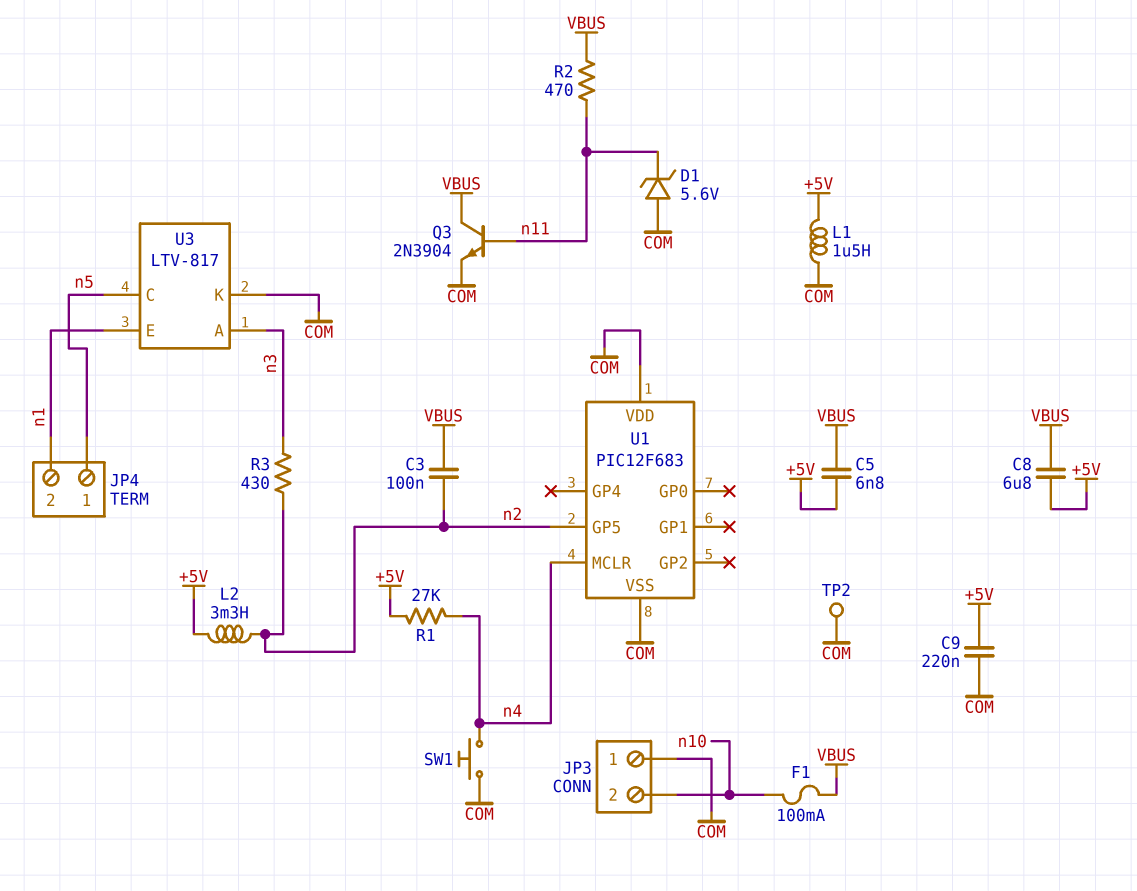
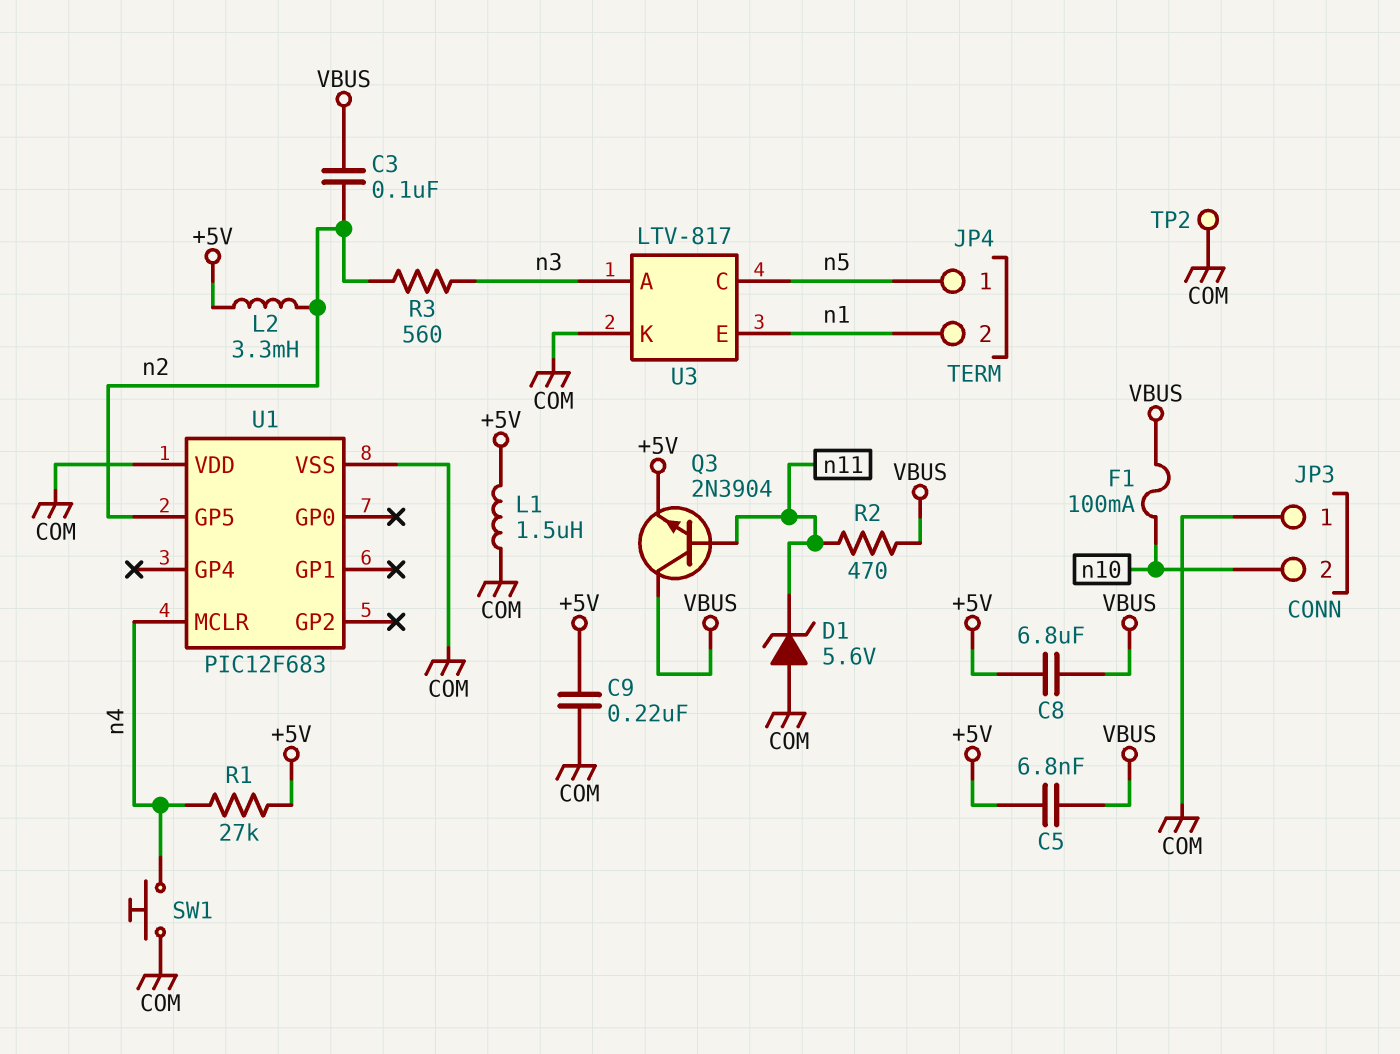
Q3: NPN 2N3904 (B n11, C VBUS, E COM) -> NPN 2N3904 (B n11, C VBUS, E +5V)
R3: 430 (n2, n3) -> 560 (n2, n3)

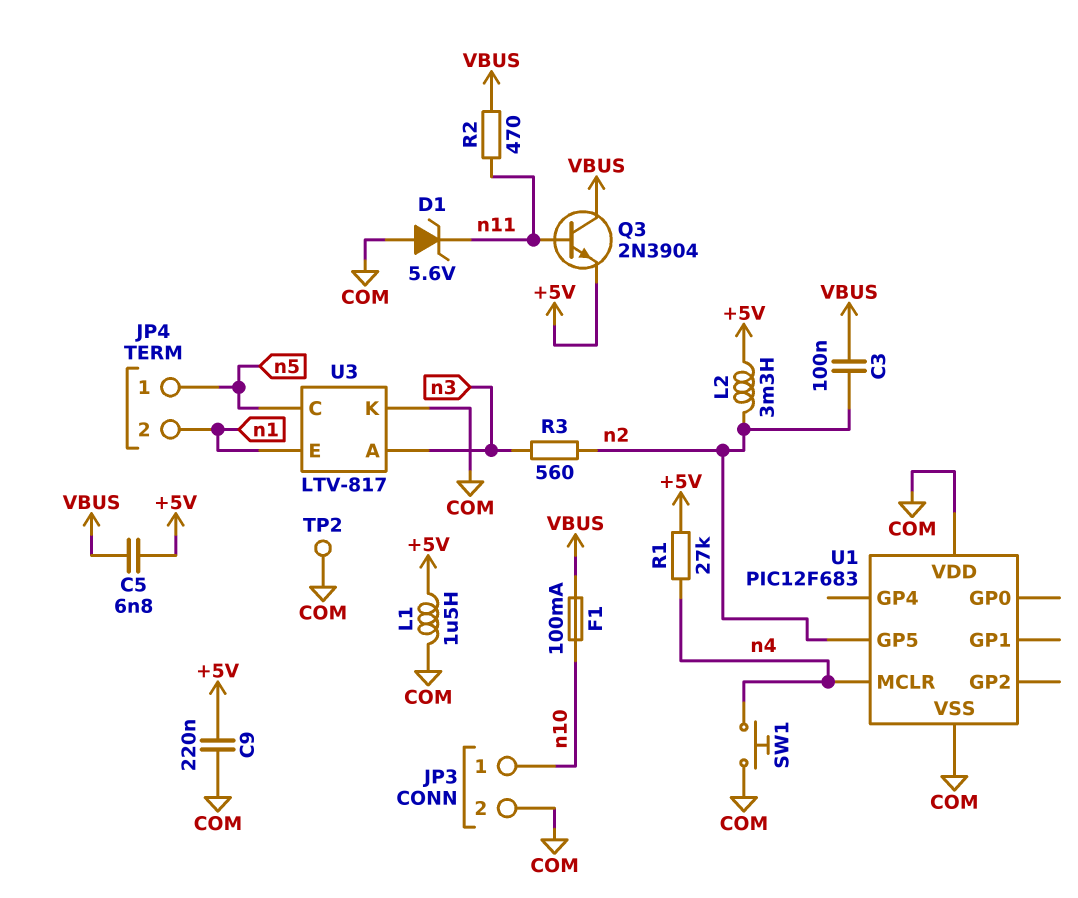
C8: 6.8uF (+5V, VBUS) -> none
JP3 pin 1: COM -> n10
JP3 pin 2: n10 -> COM

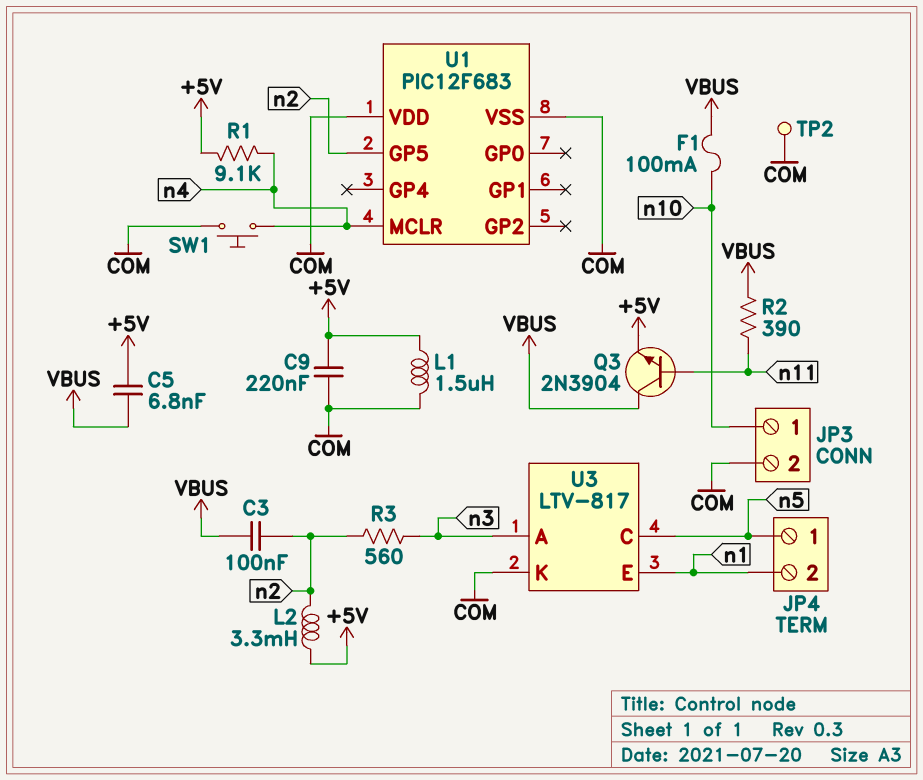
D1: zener 5.6V (A COM, K n11) -> none
R1: 27k (+5V, n4) -> 9.1k (+5V, n4)
R2: 470 (VBUS, n11) -> 390 (VBUS, n11)

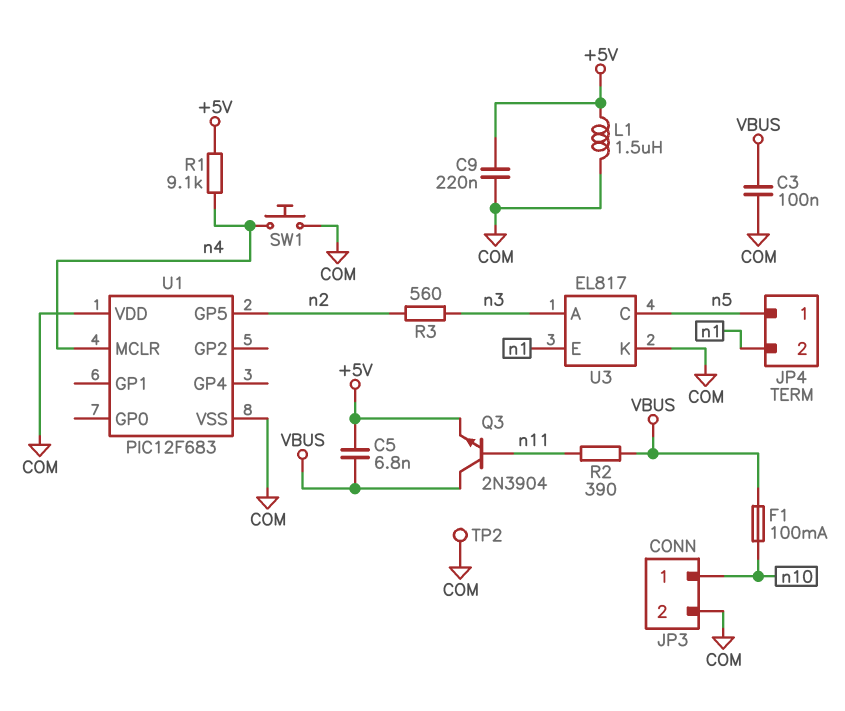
C3: 100nF (VBUS, n2) -> 100nF (COM, VBUS)
L2: 3.3mH (+5V, n2) -> none
U3: LTV-817 -> EL817

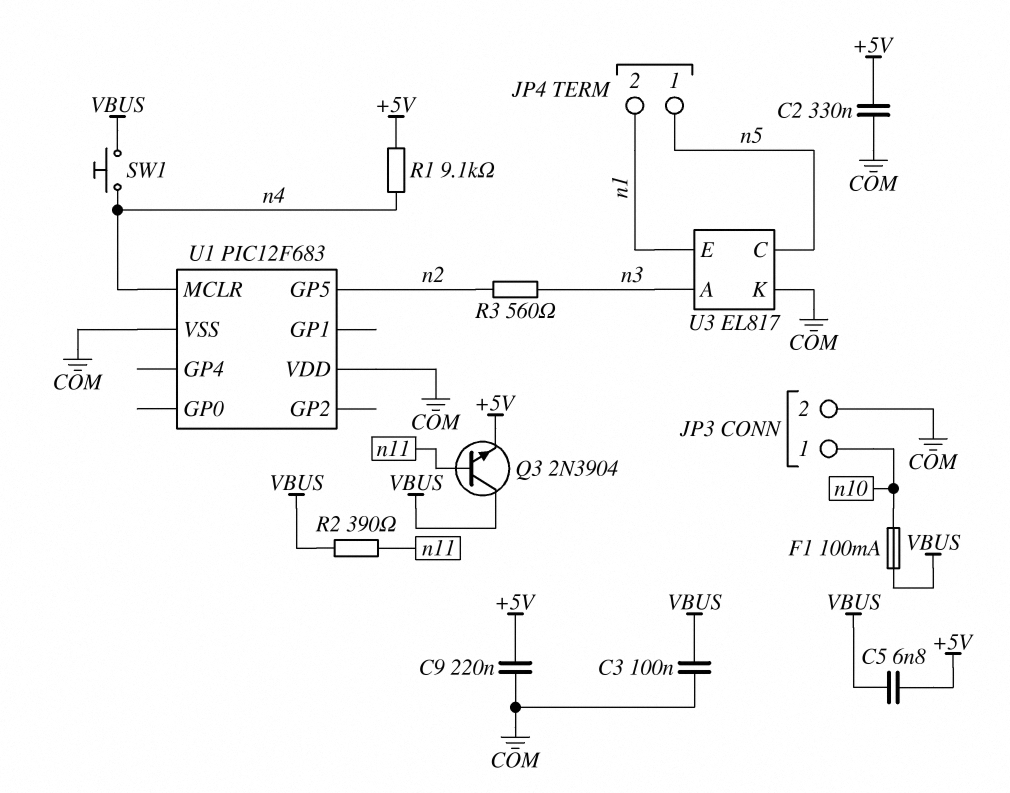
C2: none -> 330nF (+5V, COM)
L1: 1.5uH (+5V, COM) -> none
SW1: button (COM, n4) -> button (VBUS, n4)
TP2: test point (COM) -> none

